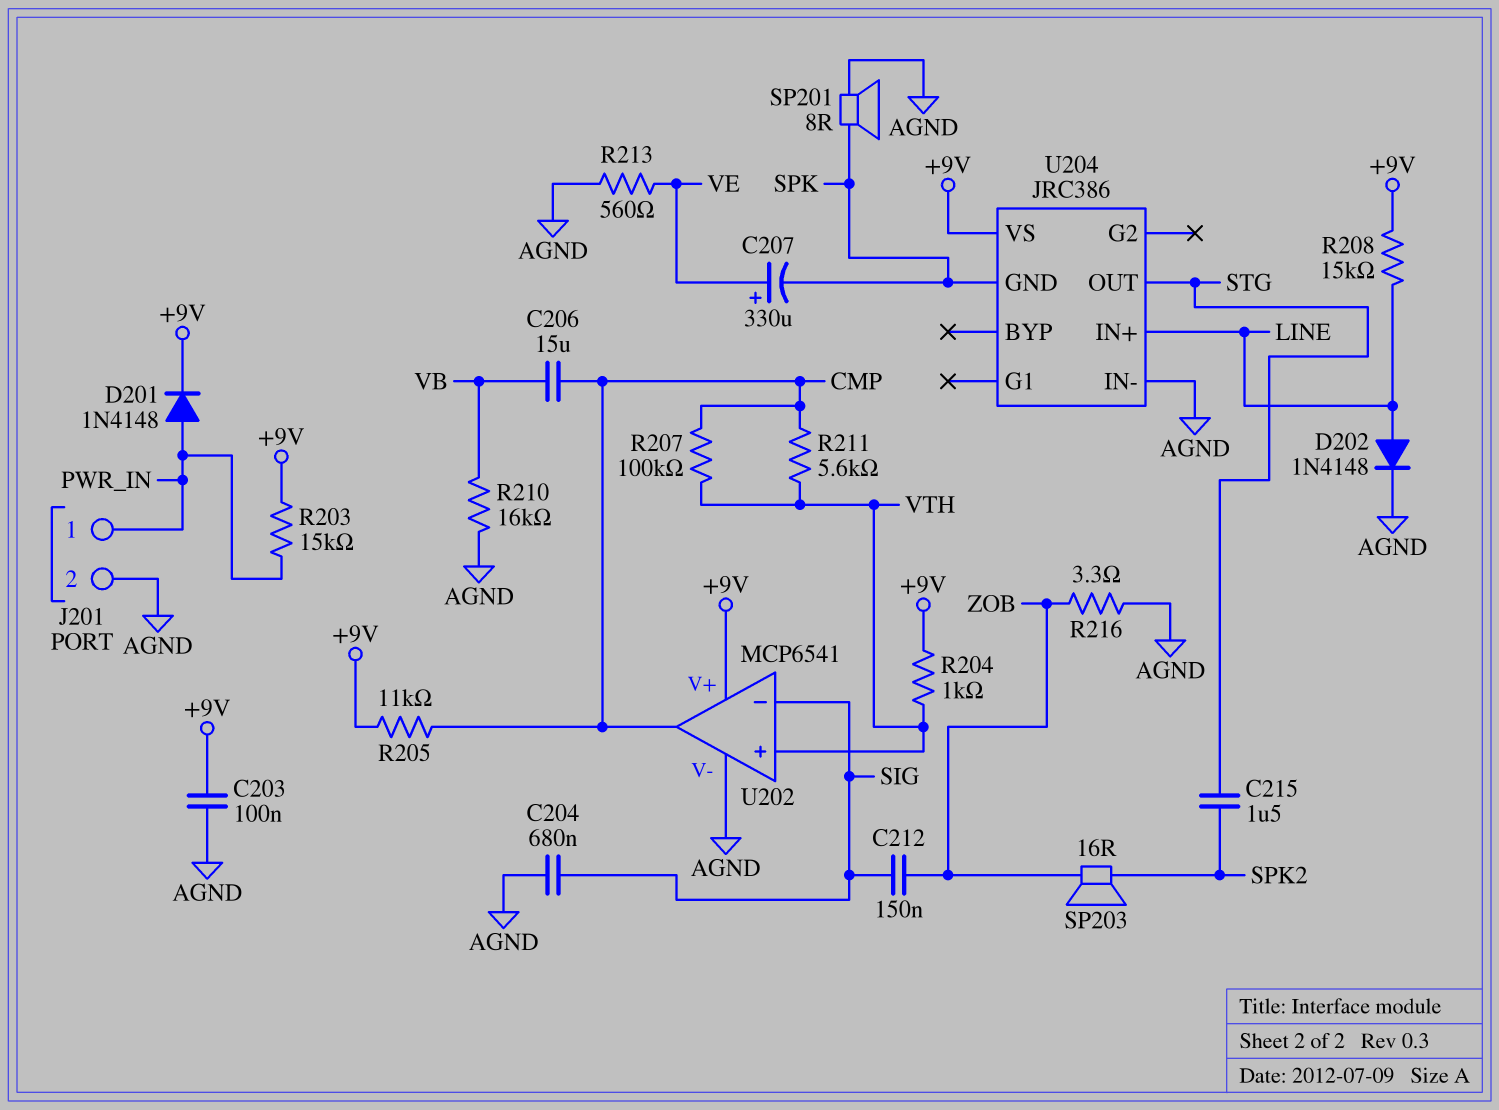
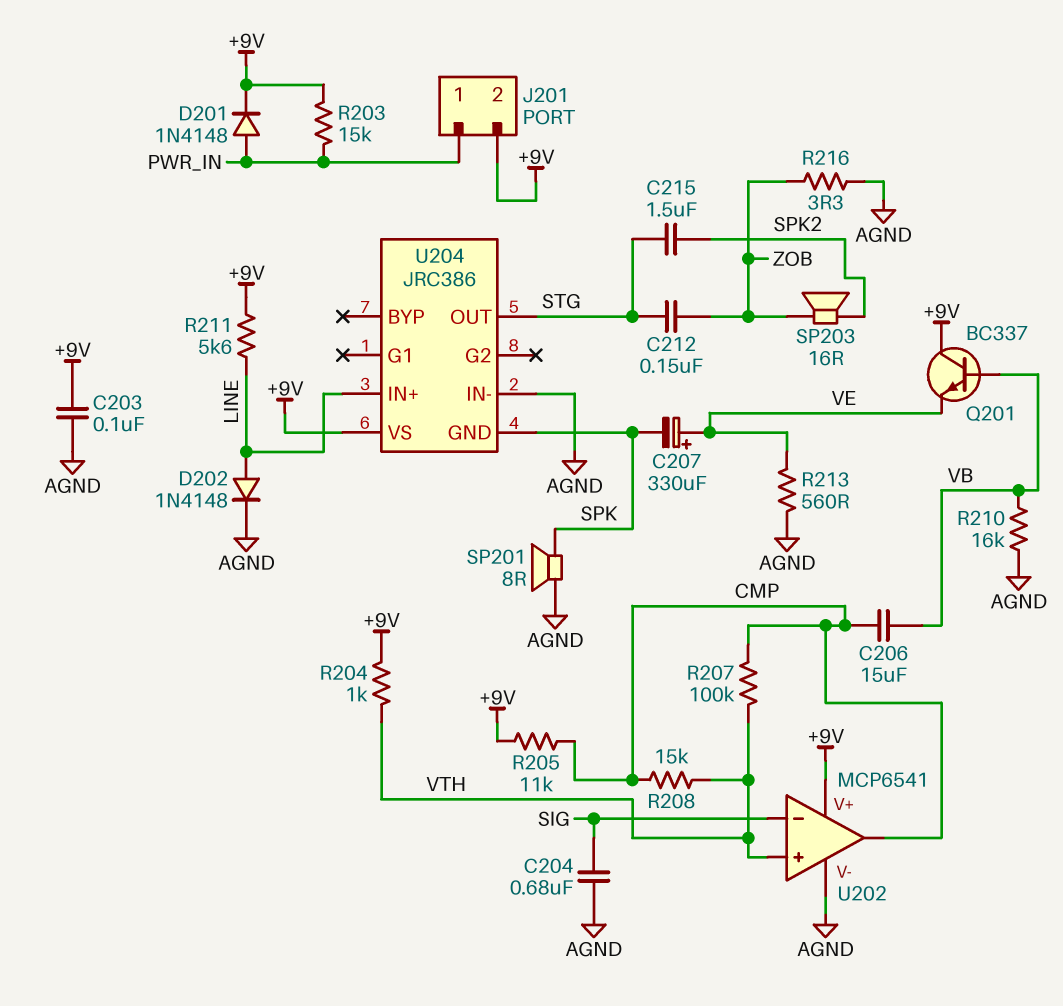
C212: 150nF (SIG, ZOB) -> 150nF (STG, ZOB)
J201 pin 2: AGND -> +9V
Q201: none -> NPN BC337 (B VB, C +9V, E VE)
R208: 15k (+9V, LINE) -> 15k (CMP, VTH)
R211: 5.6k (CMP, VTH) -> 5.6k (+9V, LINE)

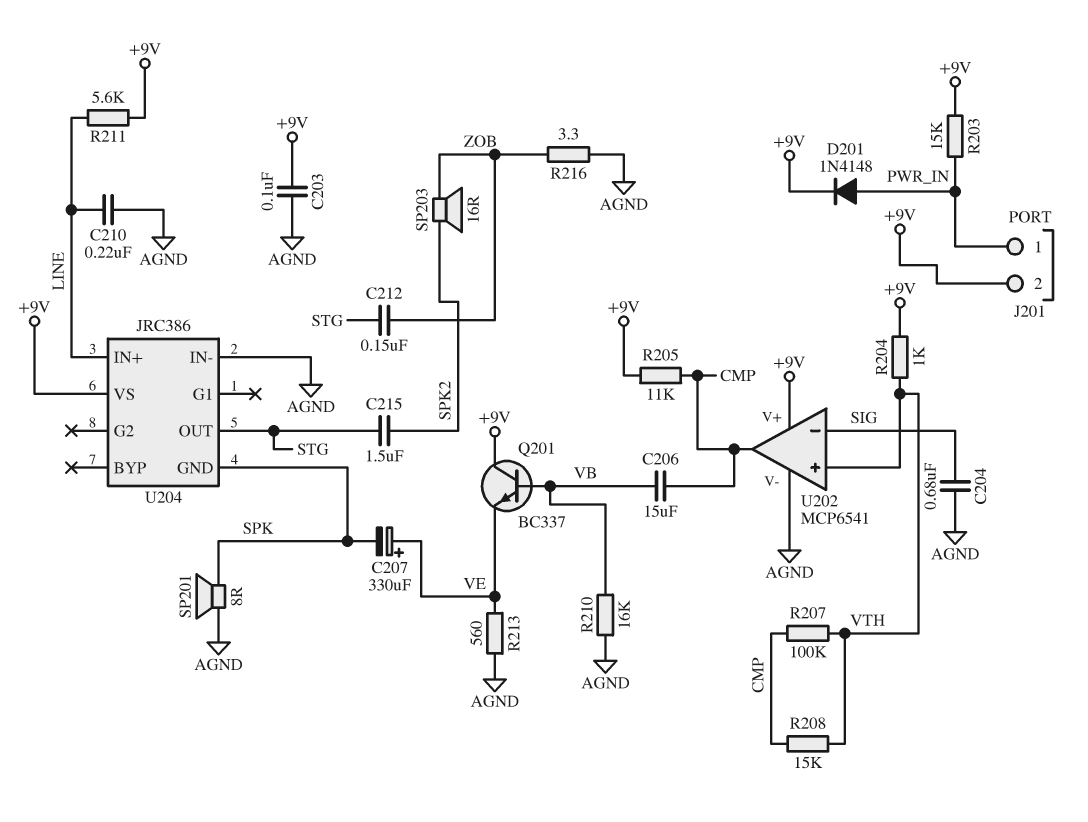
C210: none -> 220nF (AGND, LINE)
D202: diode 1N4148 (A LINE, K AGND) -> none

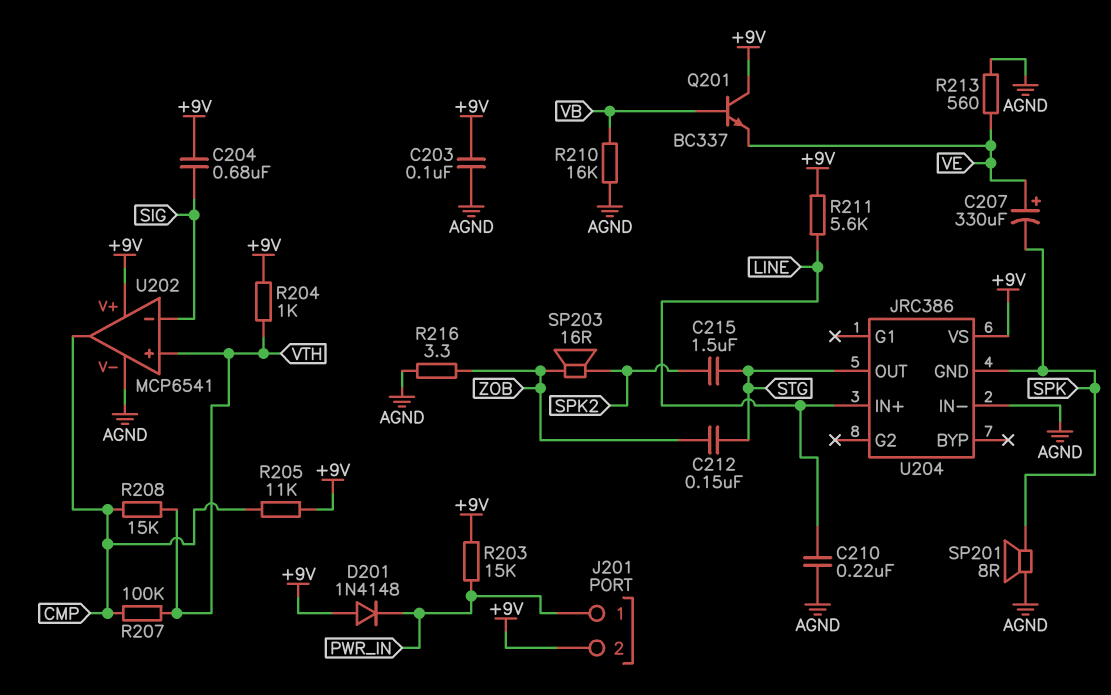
C204: 680nF (AGND, SIG) -> 680nF (+9V, SIG)
C206: 15uF (CMP, VB) -> none
D201: diode 1N4148 (A PWR_IN, K +9V) -> diode 1N4148 (A +9V, K PWR_IN)

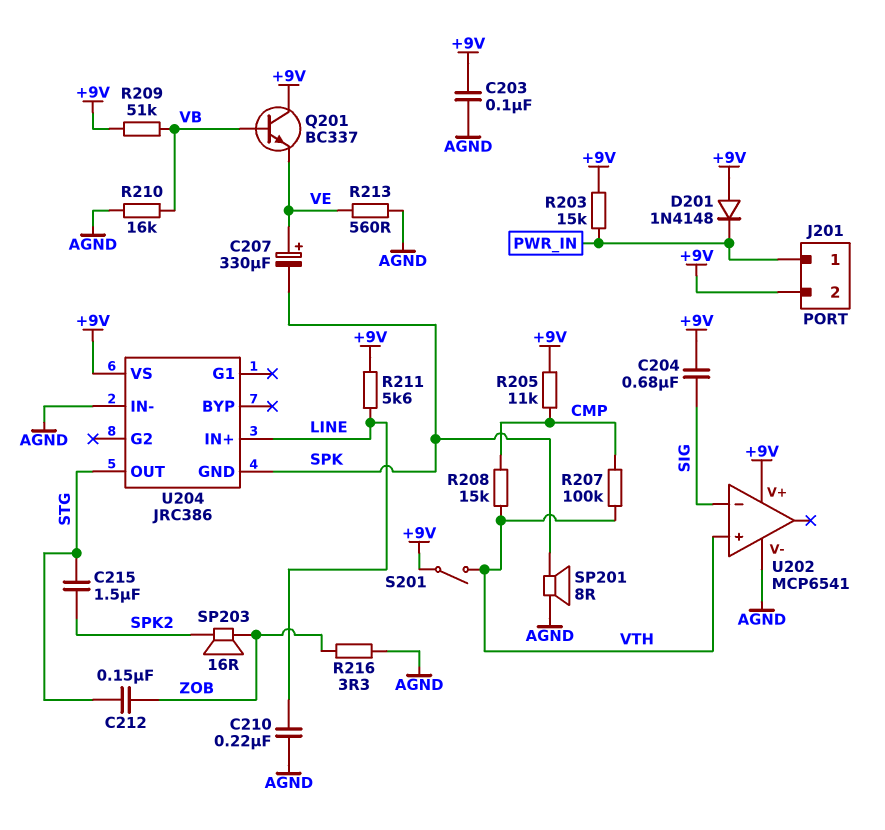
R204: 1k (+9V, VTH) -> none
R209: none -> 51k (+9V, VB)
S201: none -> switch (+9V, VTH)
U202 pin out: CMP -> none

